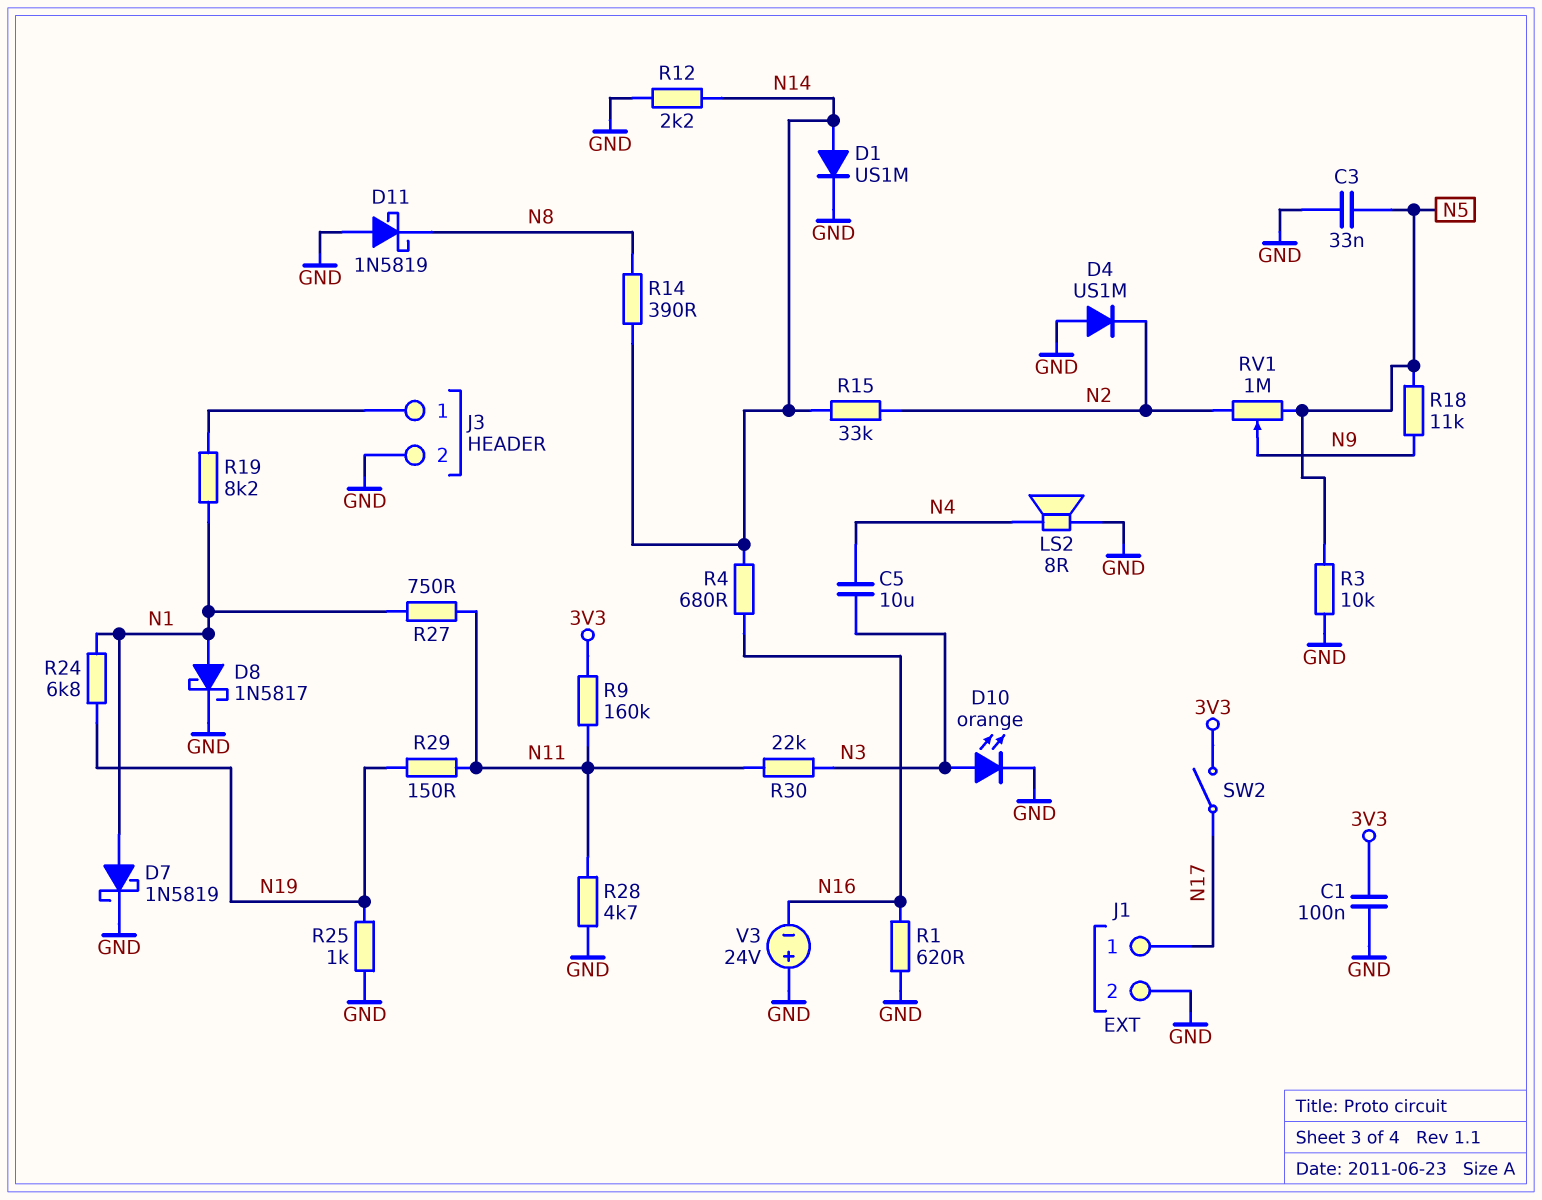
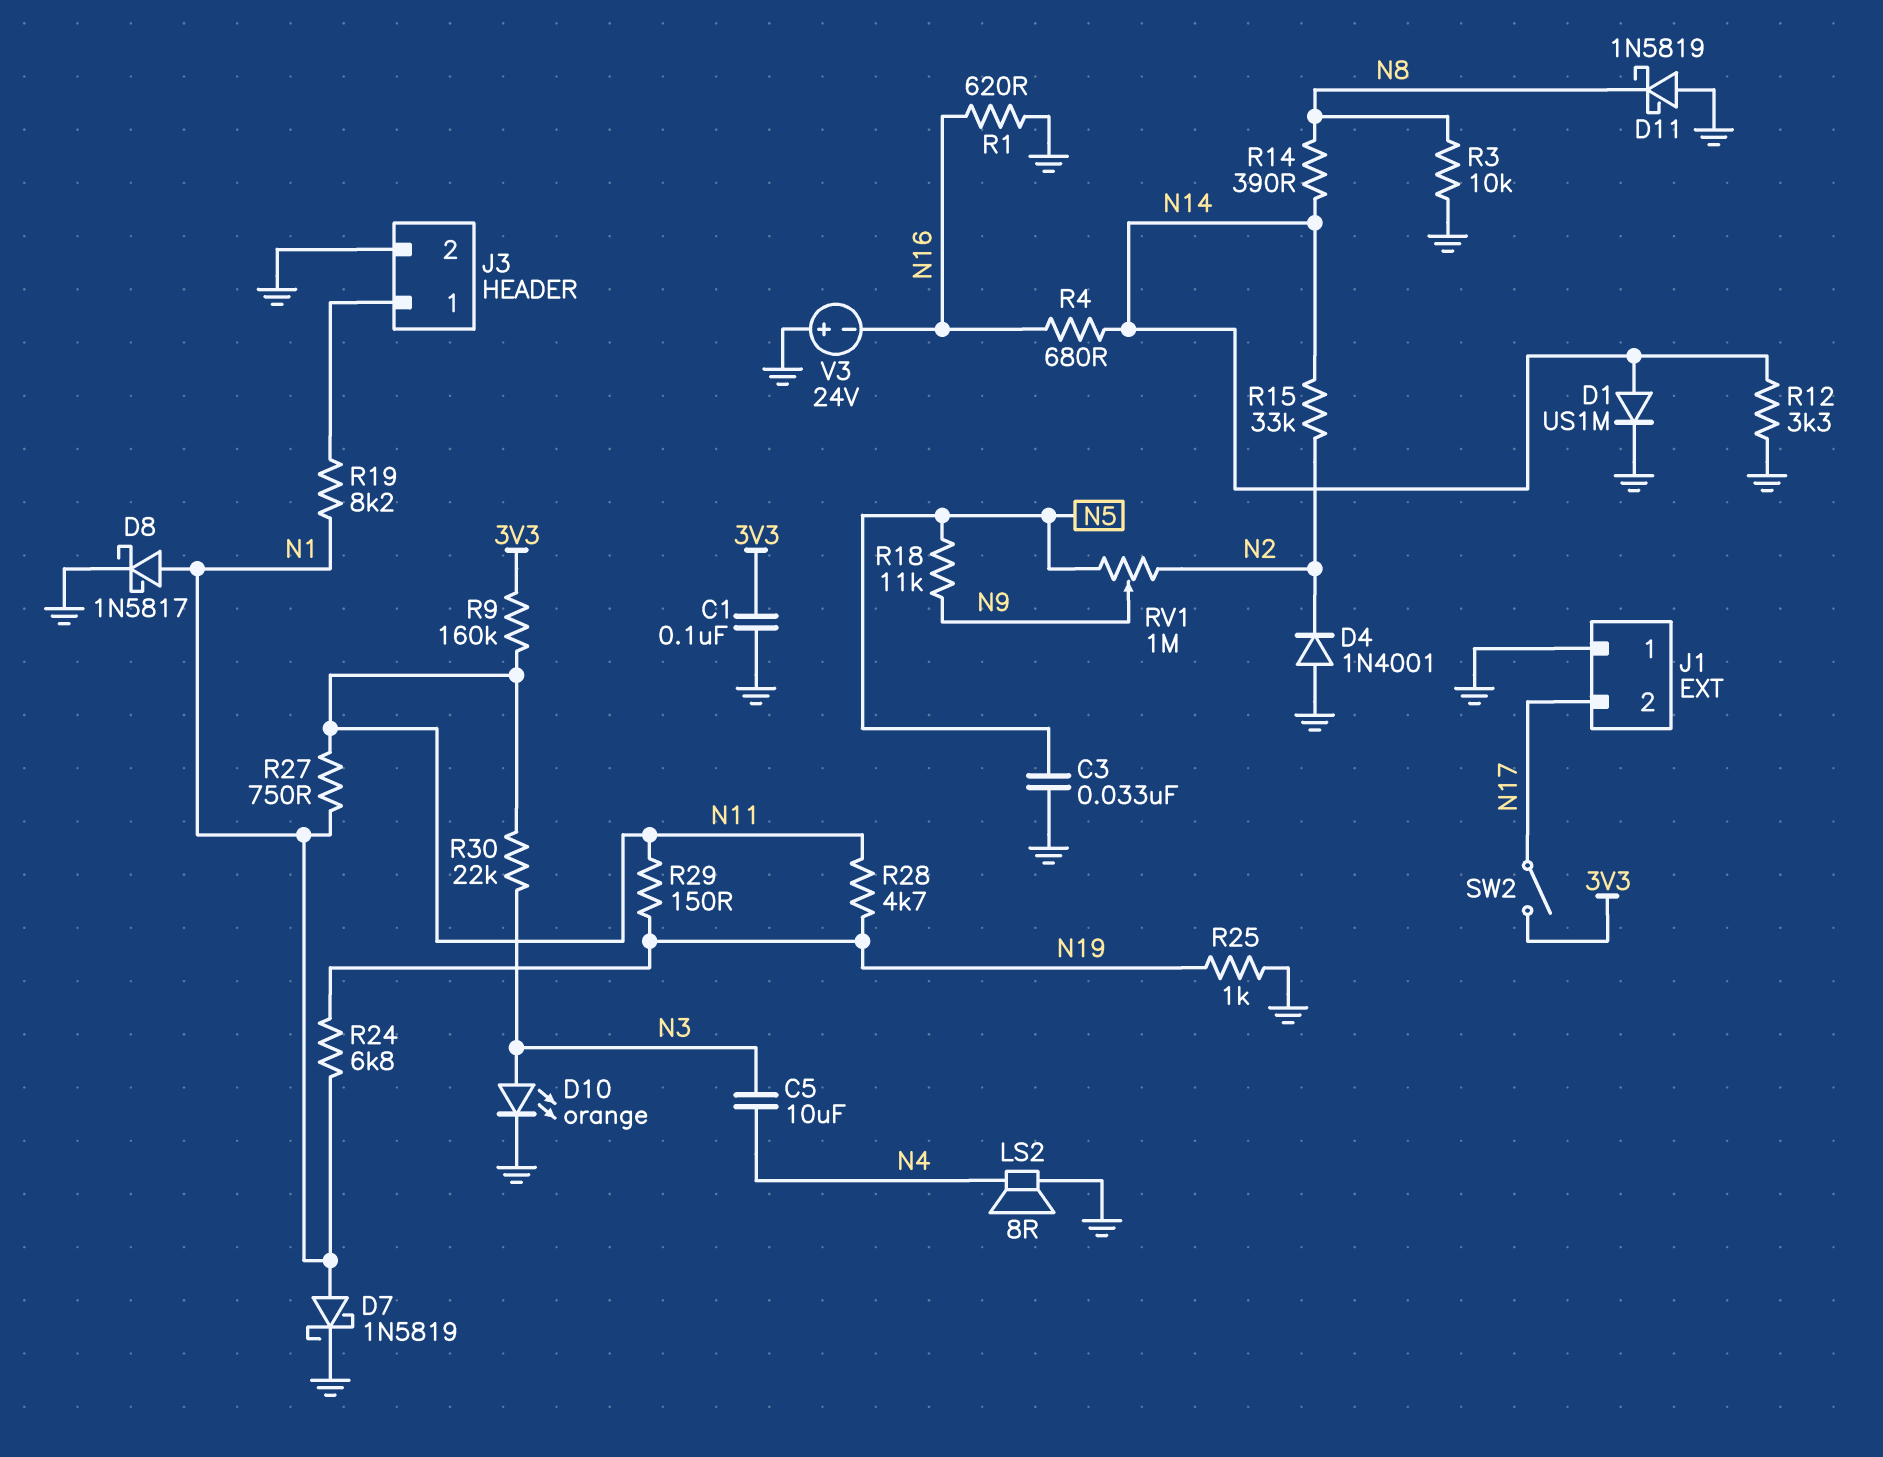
D4: diode US1M (A GND, K N2) -> diode 1N4001 (A GND, K N2)
J1 pin 1: N17 -> GND
J1 pin 2: GND -> N17
R3: 10k (GND, N5) -> 10k (GND, N8)
R12: 2.2k (GND, N14) -> 3.3k (GND, N14)
R28: 4.7k (GND, N11) -> 4.7k (N11, N19)

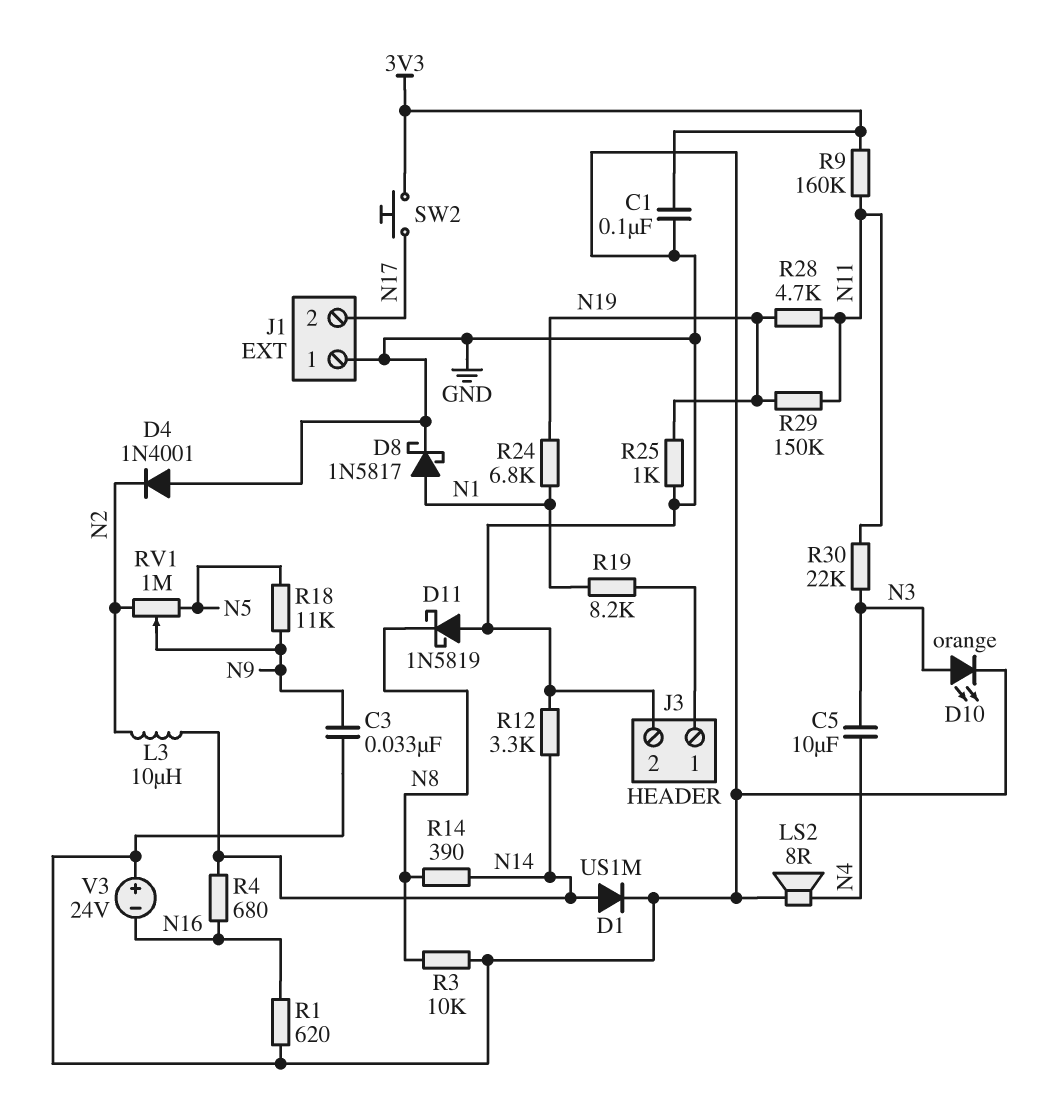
C3: 33nF (GND, N5) -> 33nF (GND, N9)
D7: schottky 1N5819 (A N1, K GND) -> none
L3: none -> 10uH (N2, N14)
R15: 33k (N2, N14) -> none
R27: 750 (N1, N11) -> none
R29: 150 (N11, N19) -> 150k (N11, N19)
SW2: switch (3V3, N17) -> button (3V3, N17)

